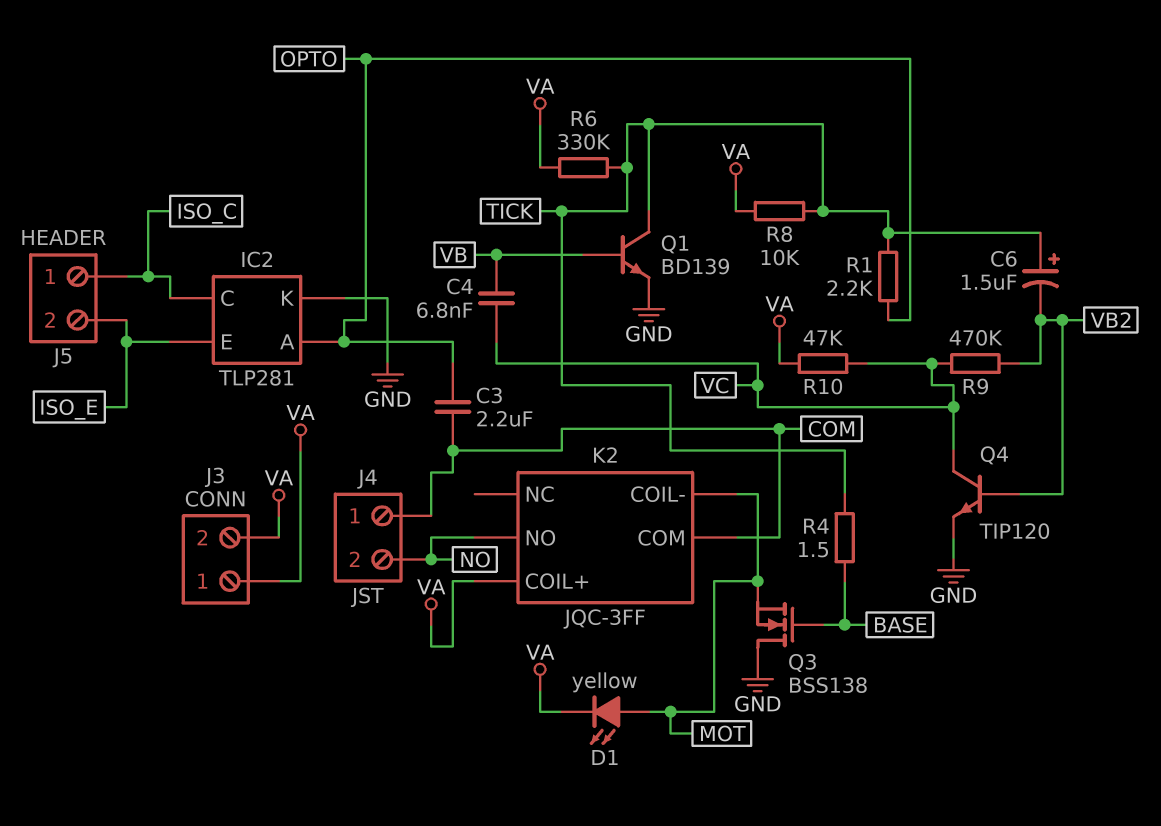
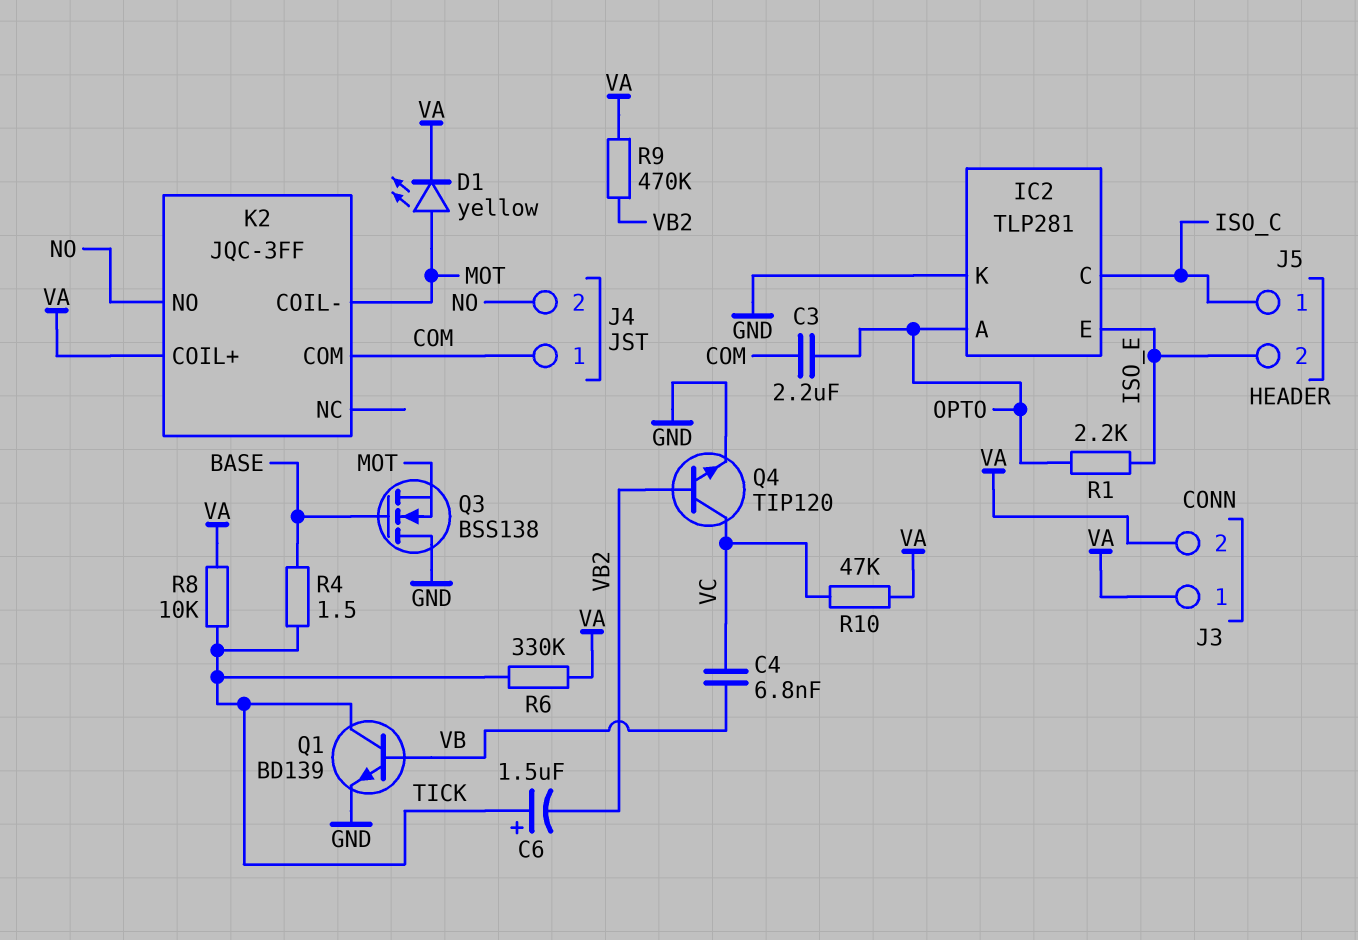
R1: 2.2k (OPTO, TICK) -> 2.2k (ISO_E, OPTO)
R9: 470k (VB2, VC) -> 470k (VA, VB2)

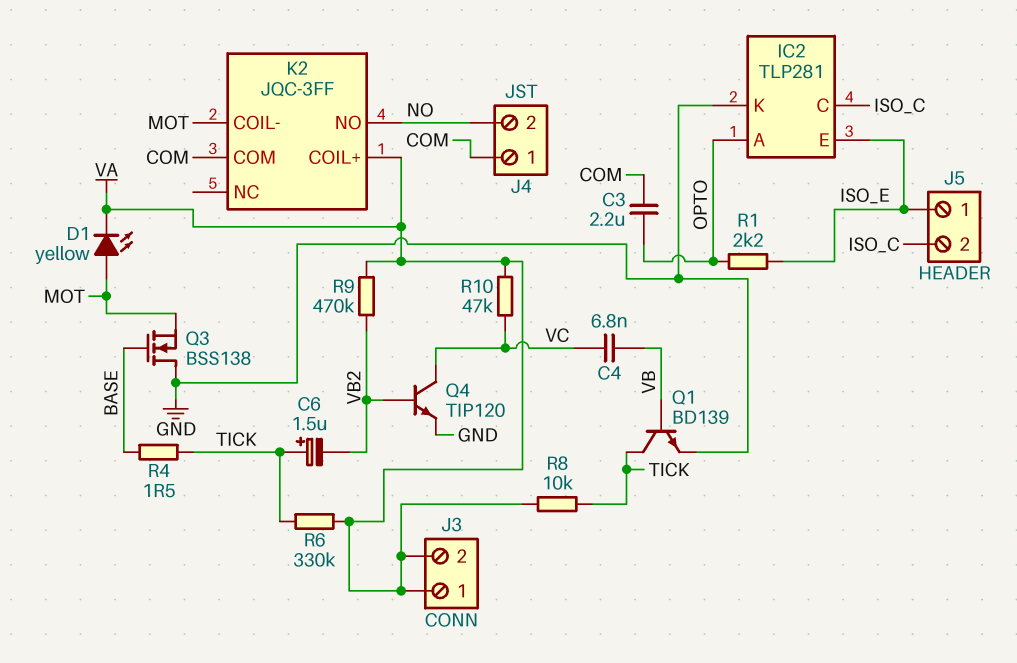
J5 pin 1: ISO_C -> ISO_E
J5 pin 2: ISO_E -> ISO_C

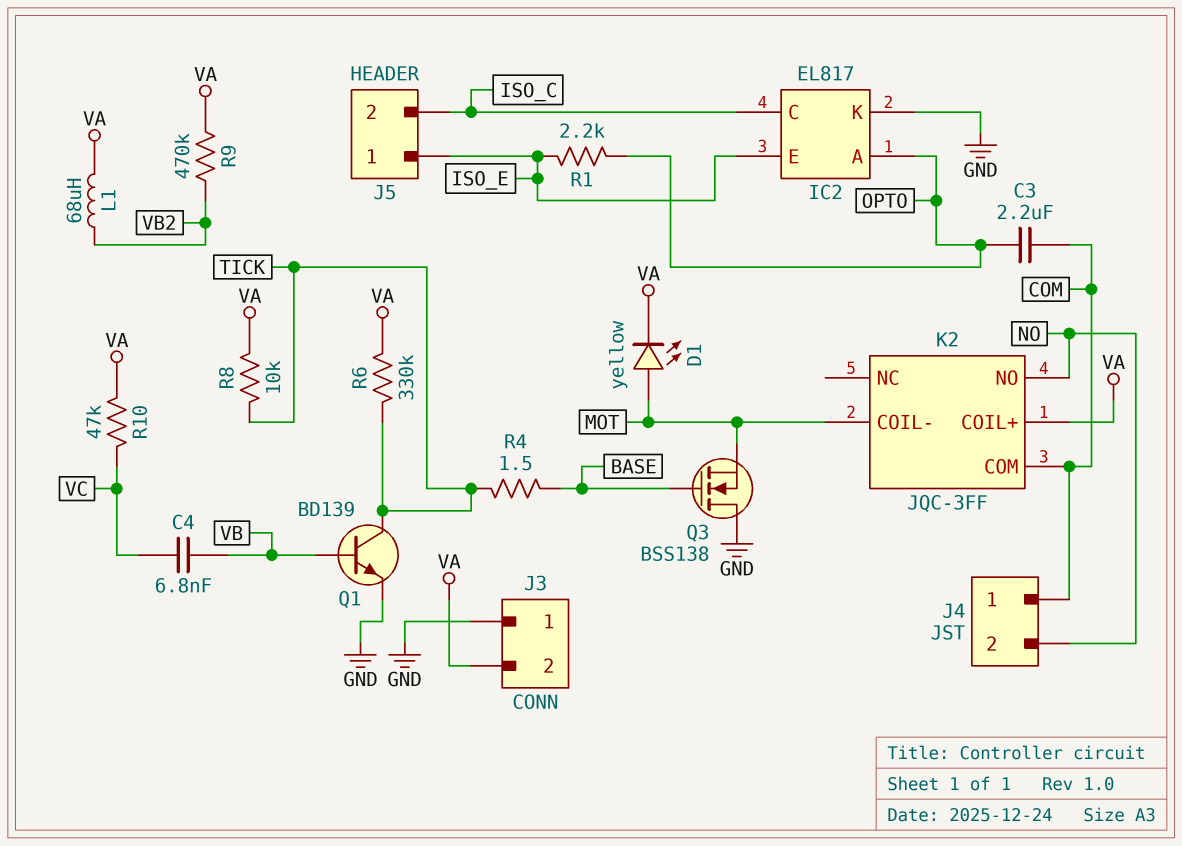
C6: 1.5uF (plus TICK, minus VB2) -> none
IC2: TLP281 -> EL817
J3 pin 1: VA -> GND
L1: none -> 68uH (VA, VB2)
Q4: NPN TIP120 (B VB2, C VC, E GND) -> none

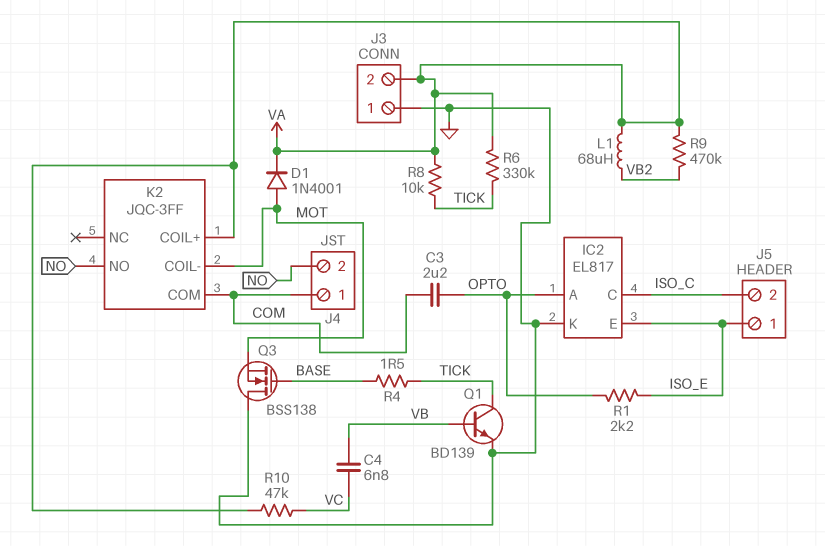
D1: LED yellow (A MOT, K VA) -> diode 1N4001 (A MOT, K VA)

